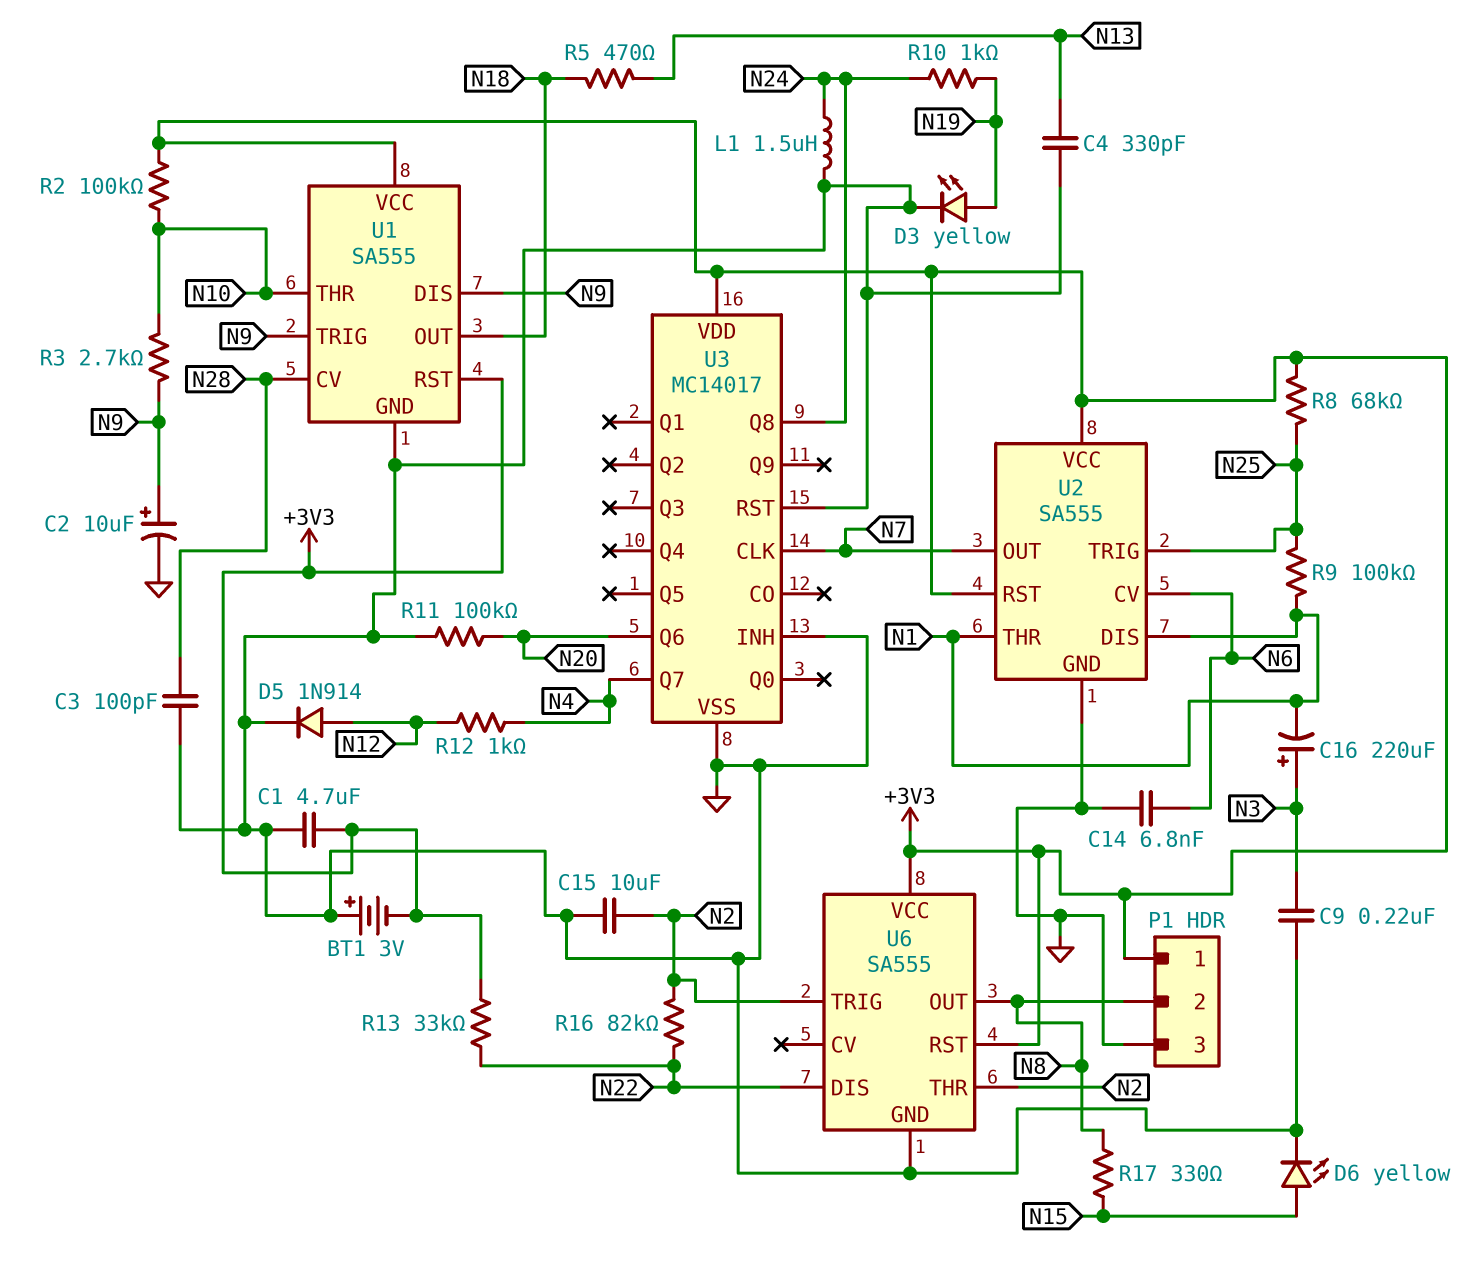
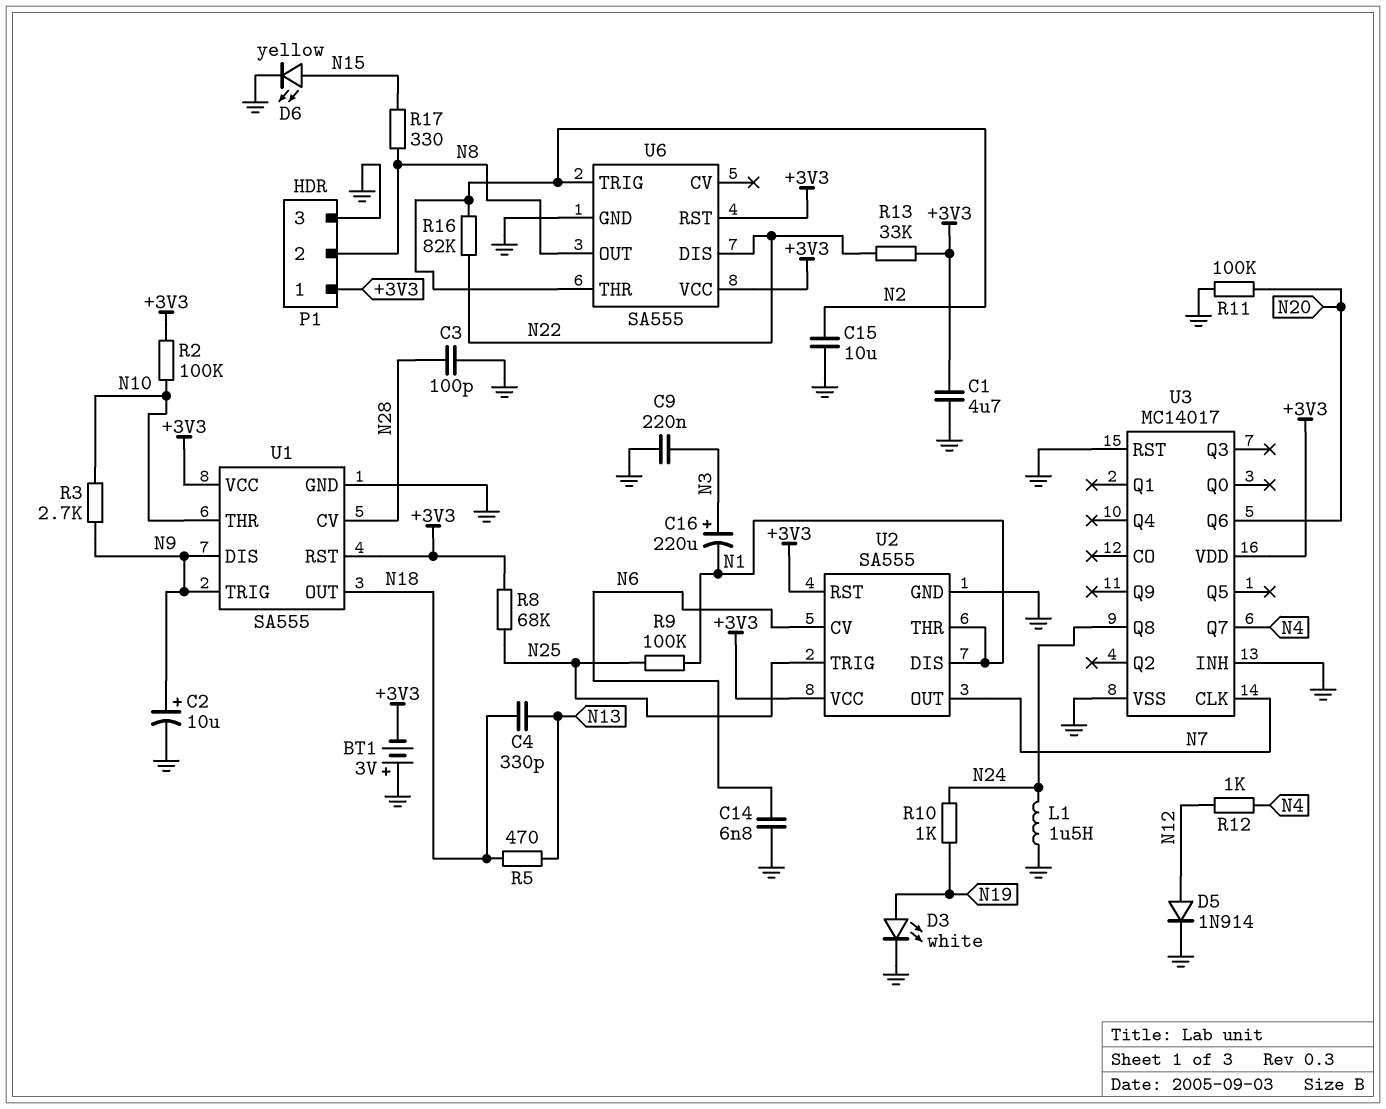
C4: 330pF (GND, N13) -> 330pF (N13, N18)
D3: LED yellow (A N19, K GND) -> LED white (A N19, K GND)

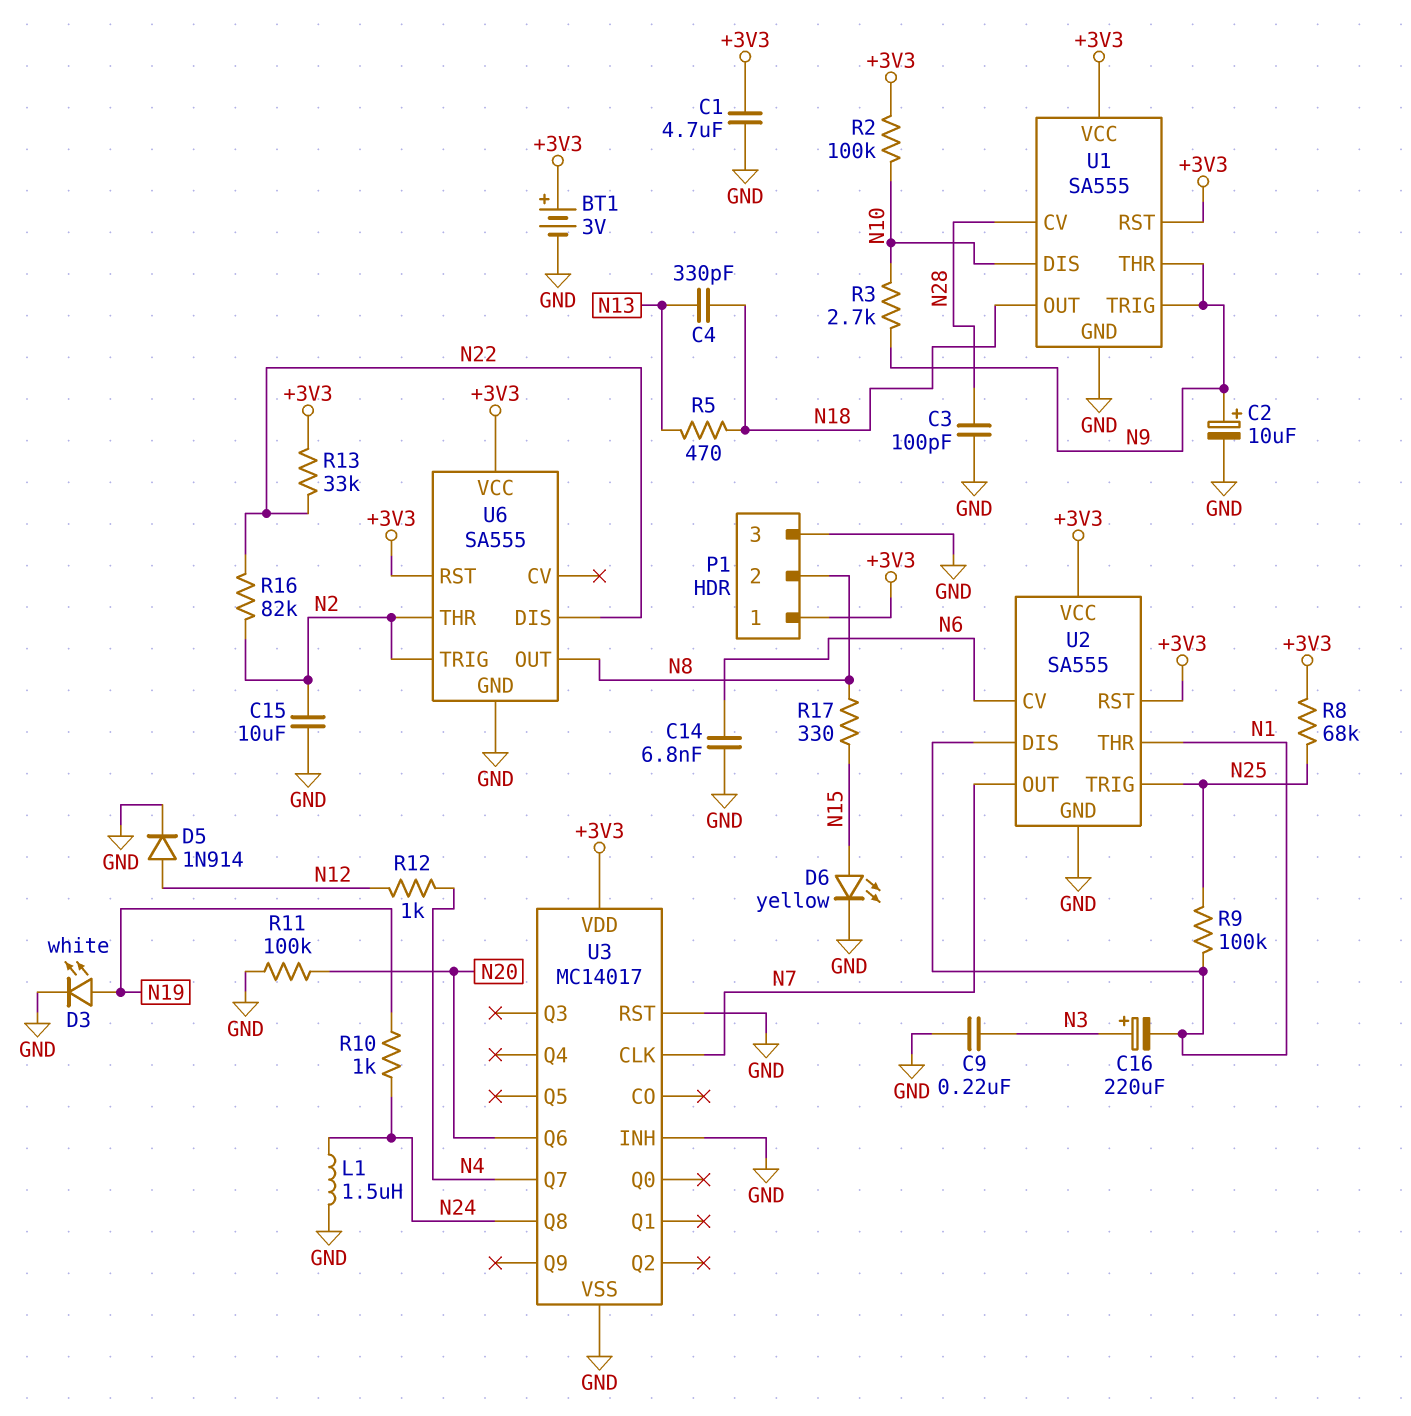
BT1: 3V (plus GND, minus +3V3) -> 3V (plus +3V3, minus GND)
U1 pin DIS: N9 -> N10
U1 pin THR: N10 -> N9

